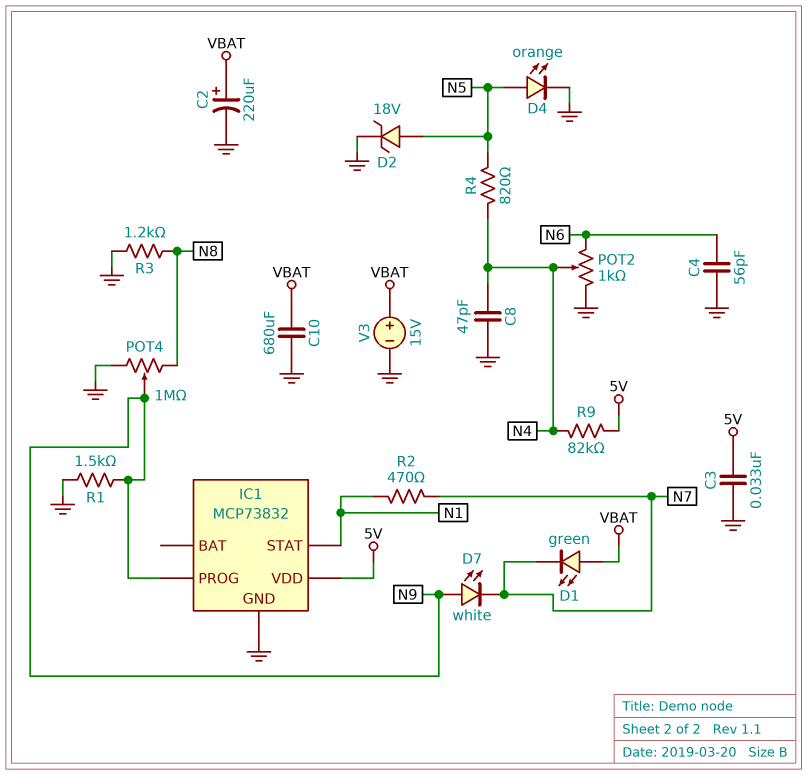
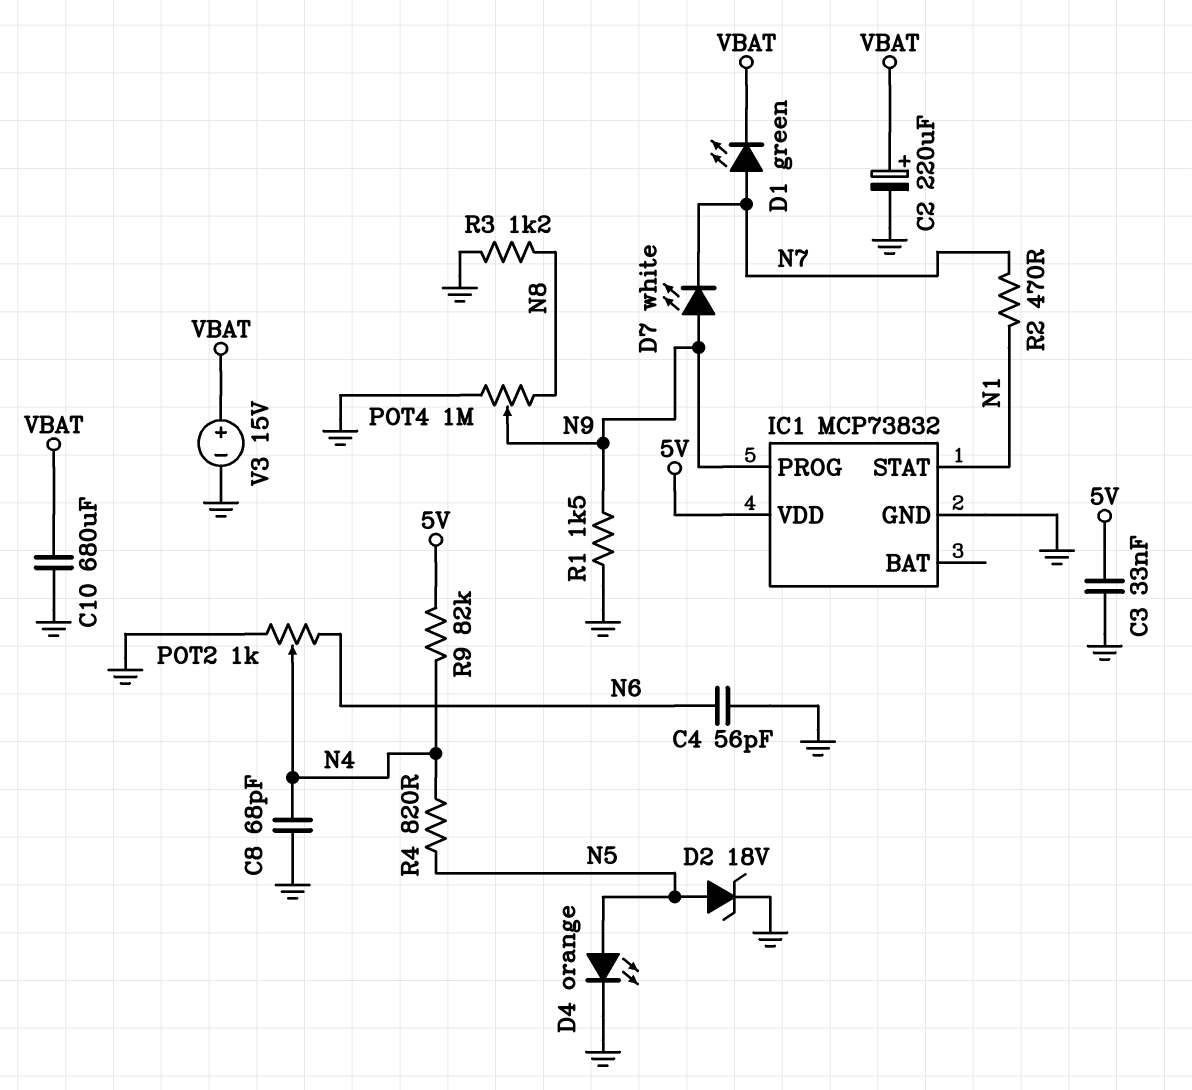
C8: 47pF (GND, N4) -> 68pF (GND, N4)
D1: LED green (A VBAT, K N7) -> LED green (A N7, K VBAT)

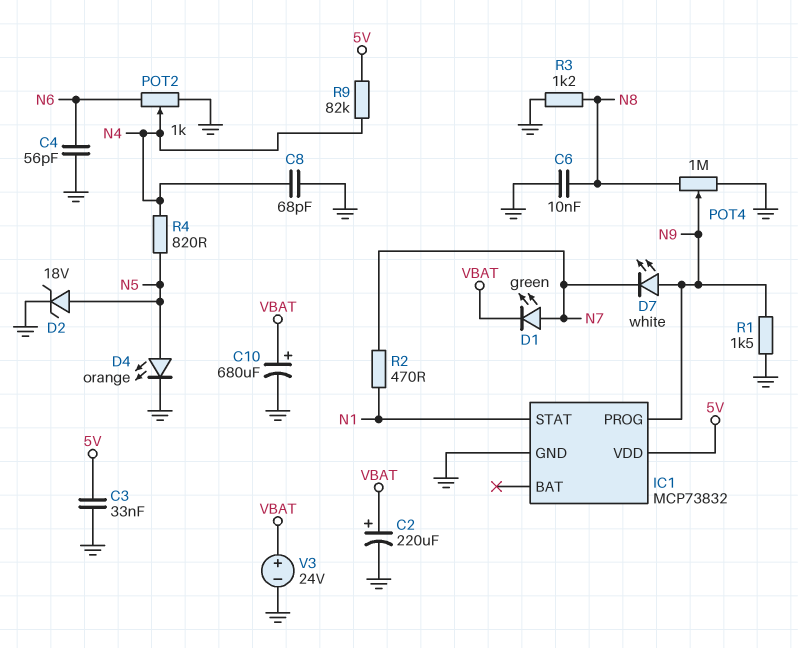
C6: none -> 10nF (GND, N8)
C10: 680uF (GND, VBAT) -> 680uF (plus VBAT, minus GND)
V3: 15V (plus VBAT, minus GND) -> 24V (plus VBAT, minus GND)

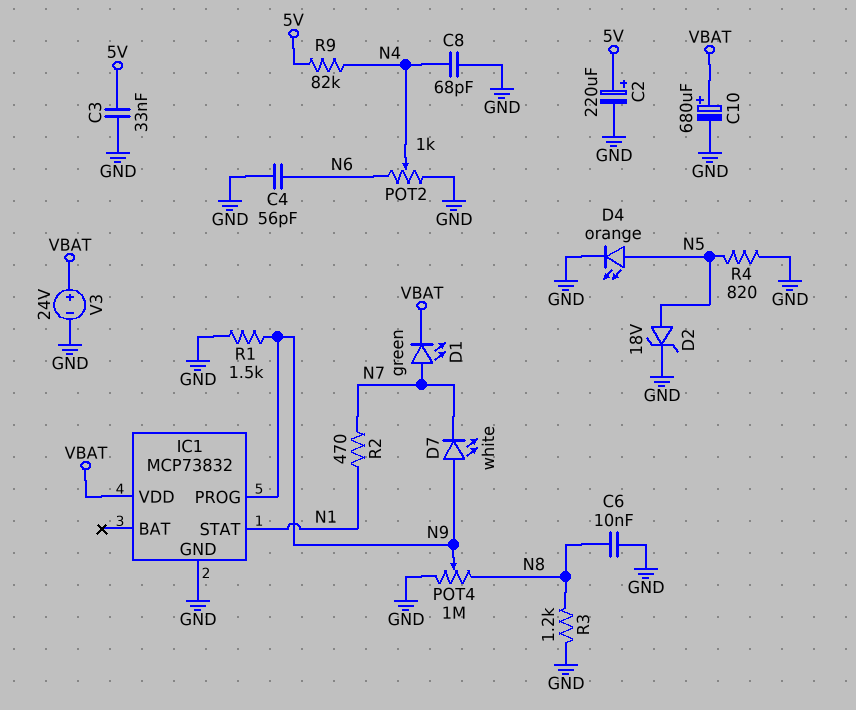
C2: 220uF (plus VBAT, minus GND) -> 220uF (plus 5V, minus GND)
IC1 pin VDD: 5V -> VBAT
R4: 820 (N4, N5) -> 820 (GND, N5)

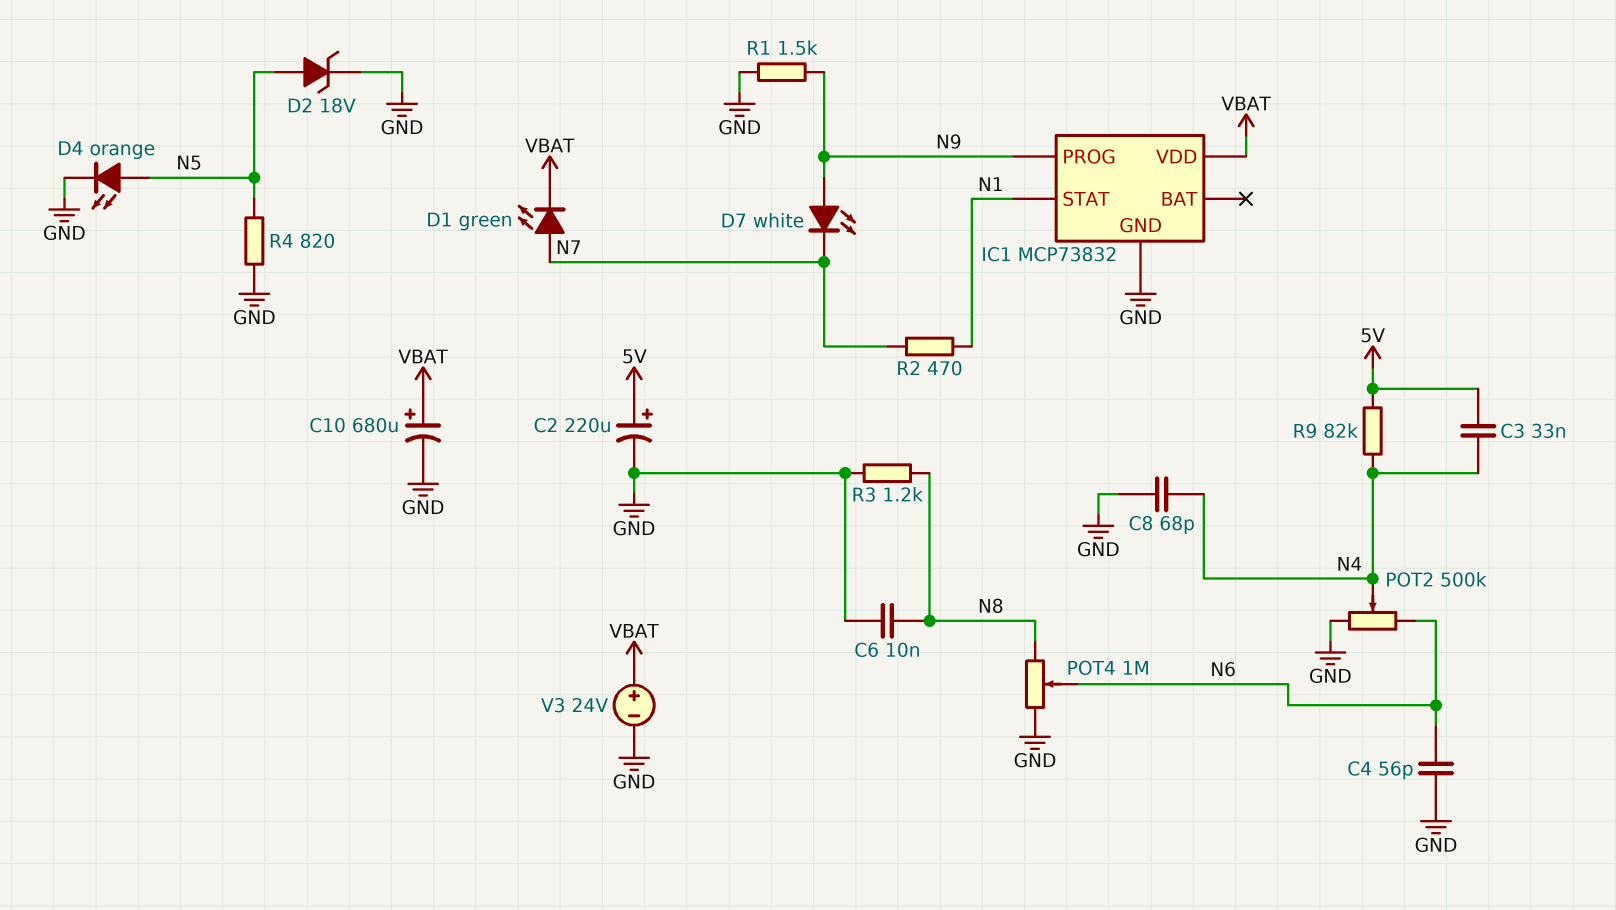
C3: 33nF (5V, GND) -> 33nF (5V, N4)
POT2: 1k (GND, N6, wiper N4) -> 500k (GND, N6, wiper N4)
POT4: 1M (GND, N8, wiper N9) -> 1M (GND, N8, wiper N6)

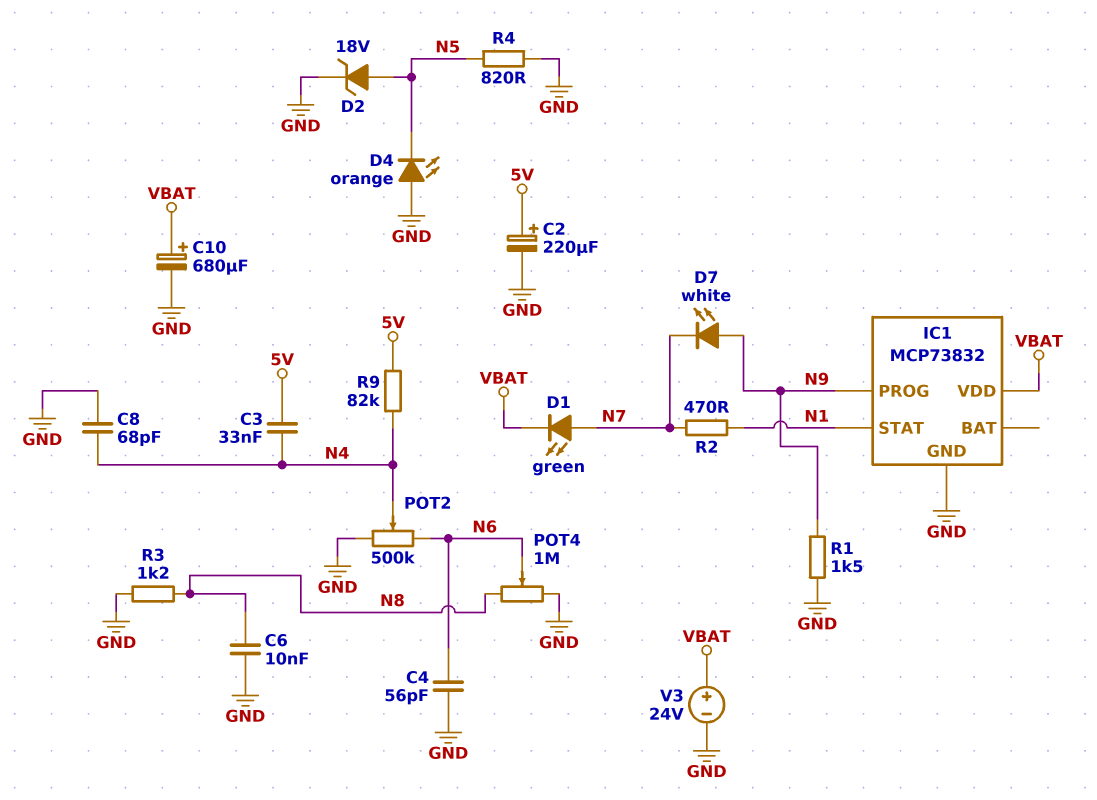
D4: LED orange (A N5, K GND) -> LED orange (A GND, K N5)

